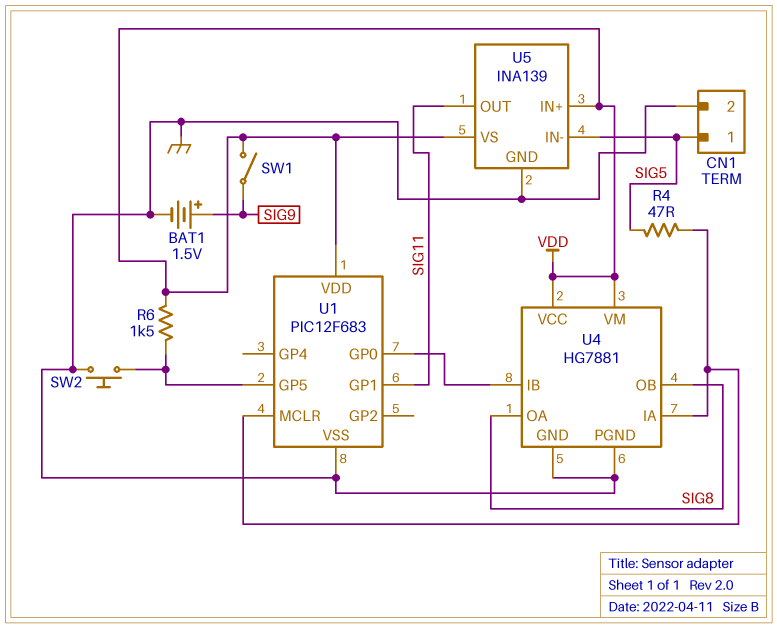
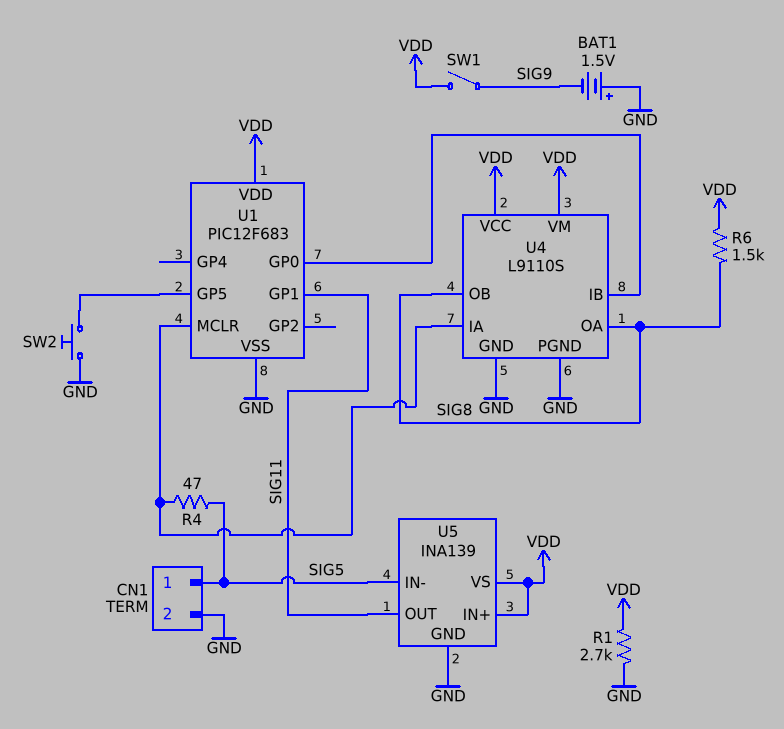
BAT1: 1.5V (plus SIG9, minus GND) -> 1.5V (plus GND, minus SIG9)
R1: none -> 2.7k (GND, VDD)
R6: 1.5k (U1/GP5, VDD) -> 1.5k (SIG8, VDD)
U4: HG7881 -> L9110S

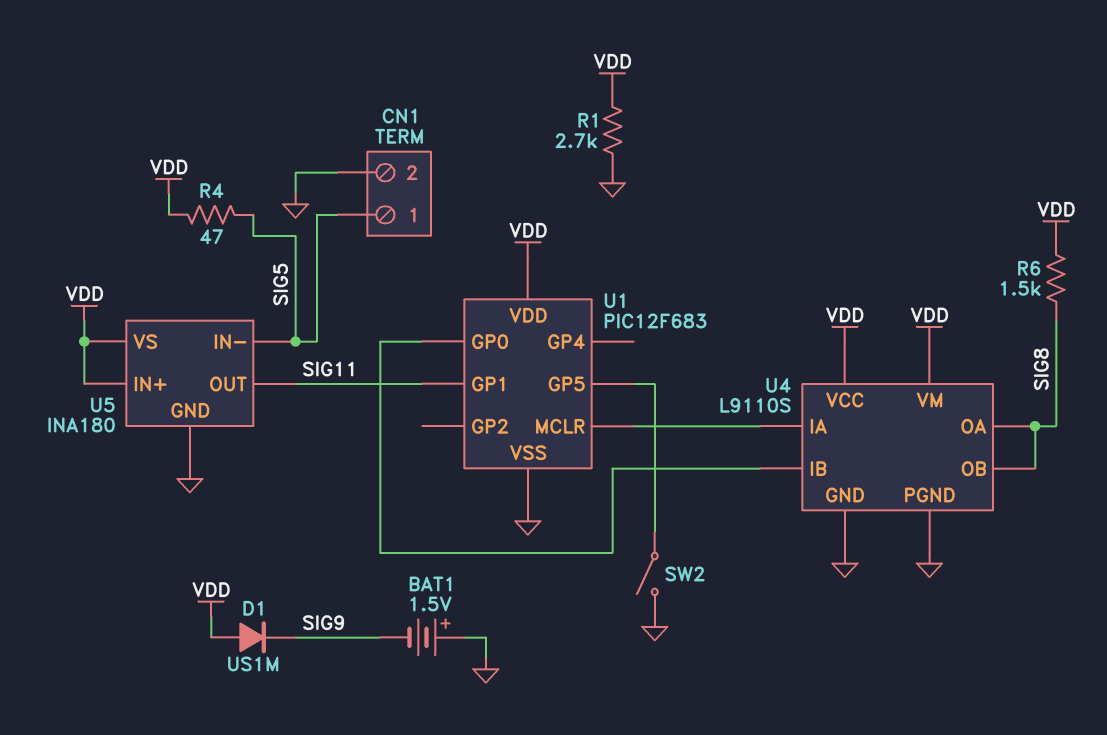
D1: none -> diode US1M (A VDD, K SIG9)
R4: 47 (SIG5, U1/MCLR) -> 47 (SIG5, VDD)
SW1: switch (SIG9, VDD) -> none
SW2: button (GND, U1/GP5) -> switch (GND, U1/GP5)
U5: INA139 -> INA180

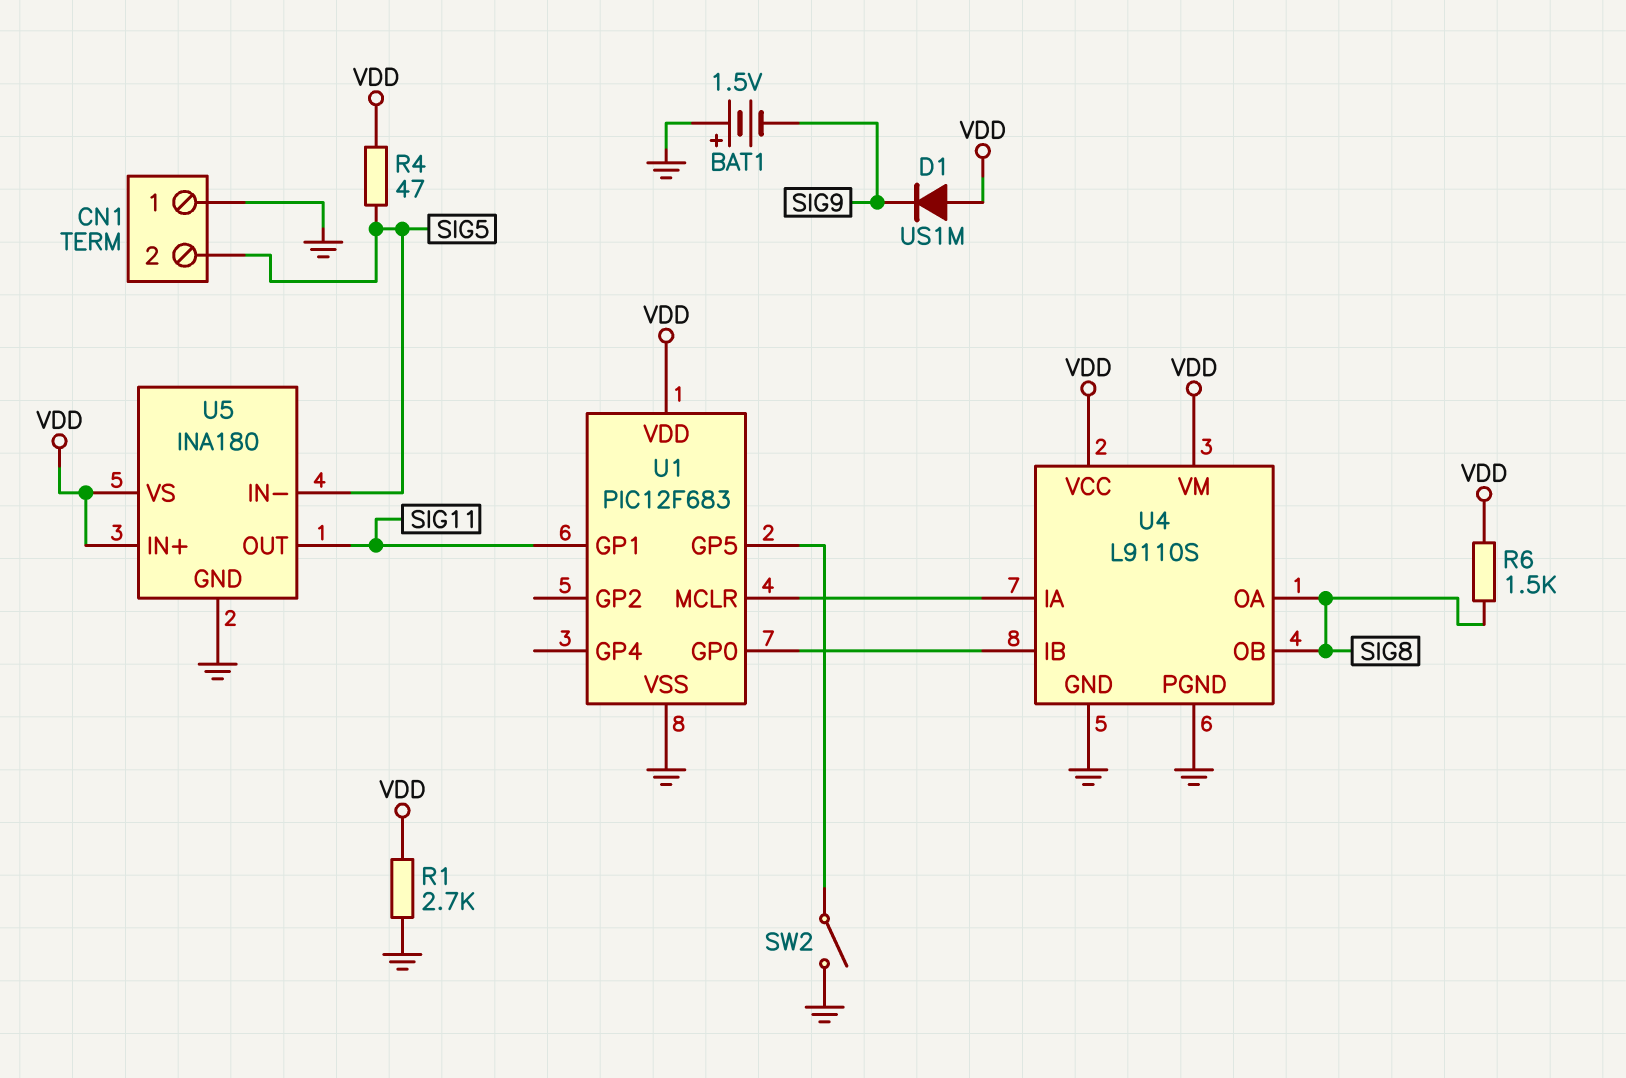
CN1 pin 1: SIG5 -> GND
CN1 pin 2: GND -> SIG5

